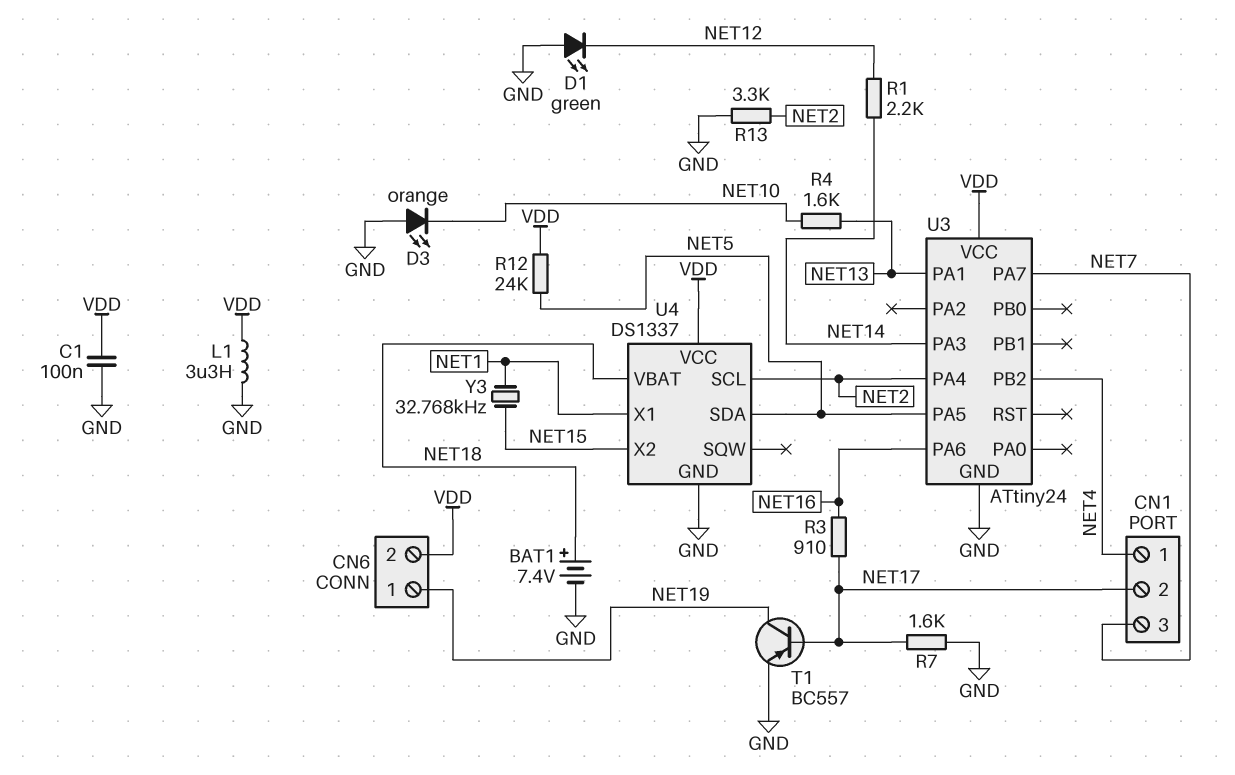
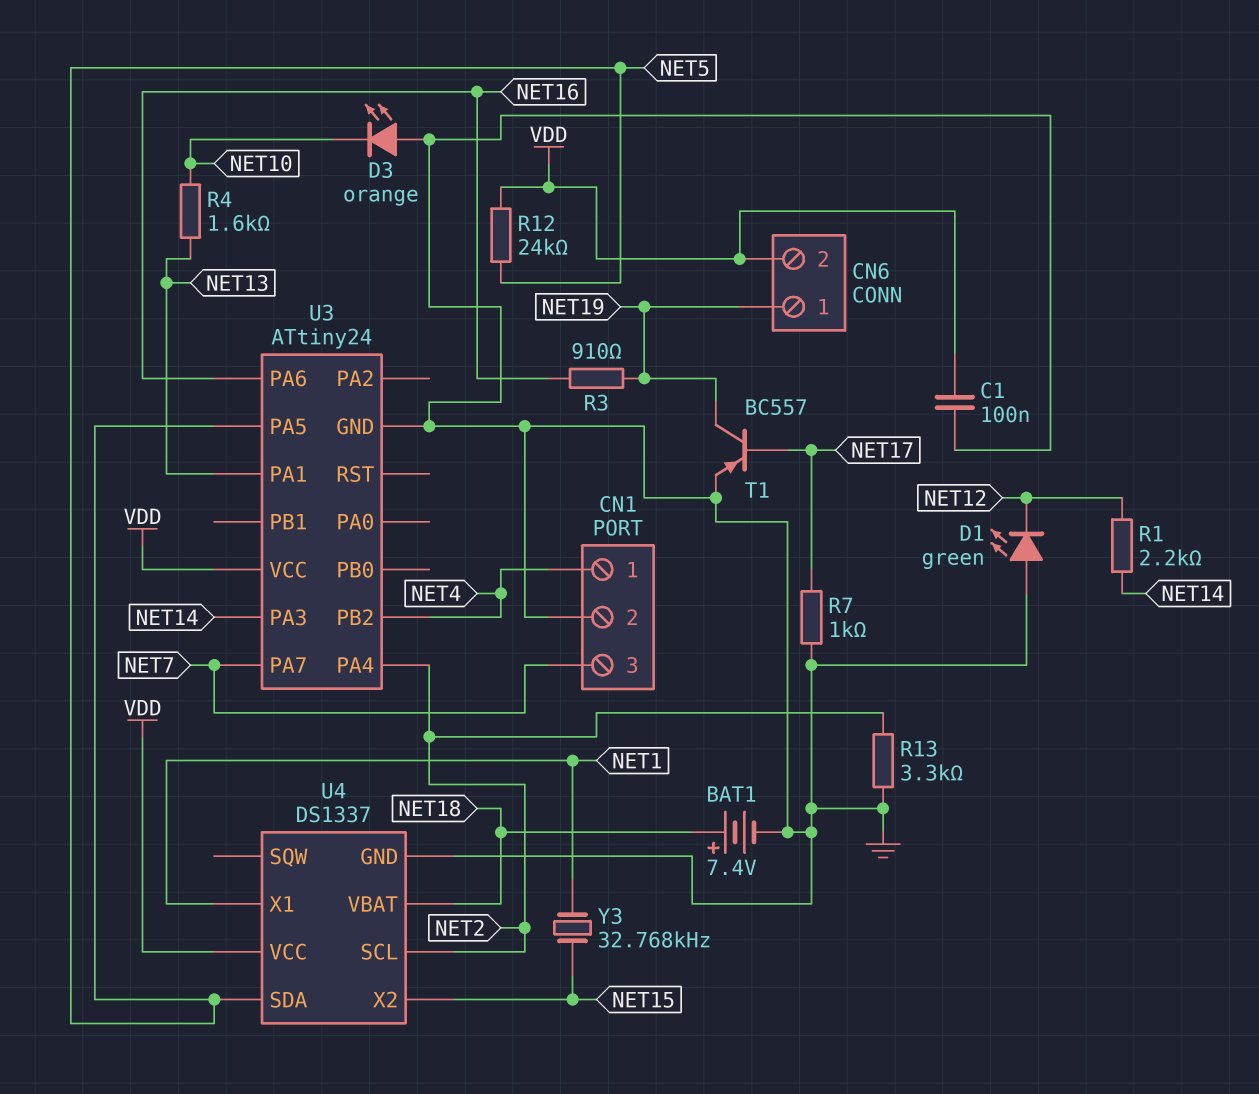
CN1 pin 2: NET17 -> GND
L1: 3.3uH (GND, VDD) -> none
R3: 910 (NET16, NET17) -> 910 (NET16, NET19)
R7: 1.6k (GND, NET17) -> 1k (GND, NET17)

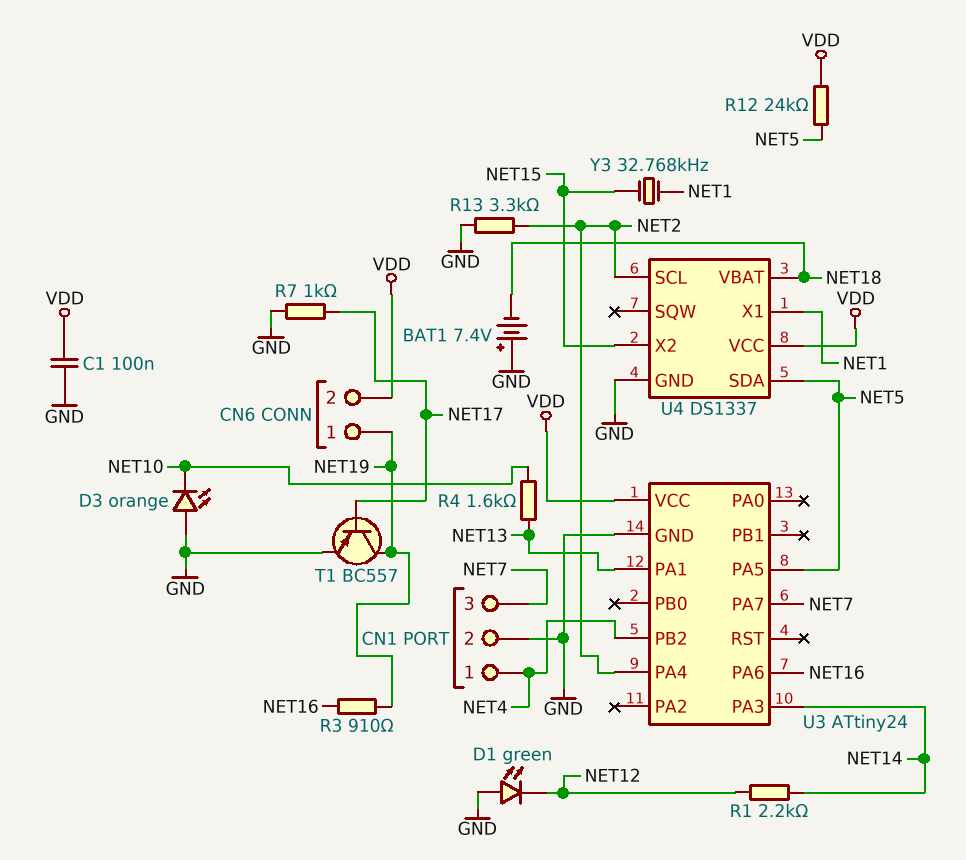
BAT1: 7.4V (plus NET18, minus GND) -> 7.4V (plus GND, minus NET18)

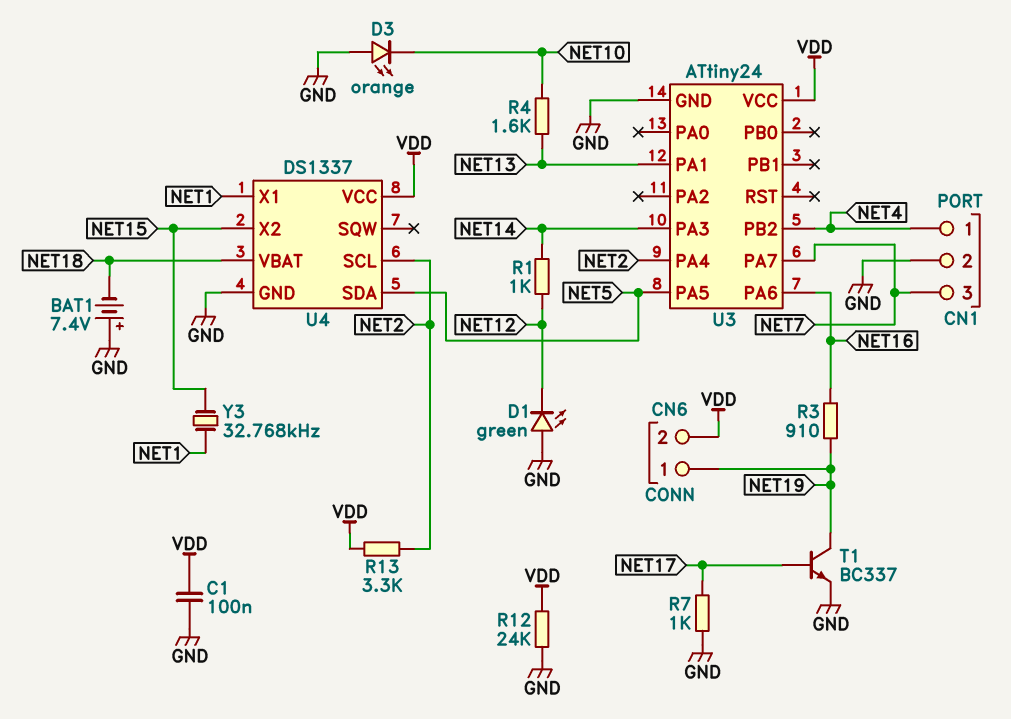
R1: 2.2k (NET12, NET14) -> 1k (NET12, NET14)
R12: 24k (NET5, VDD) -> 24k (GND, VDD)
R13: 3.3k (GND, NET2) -> 3.3k (NET2, VDD)
T1: PNP BC557 (B NET17, C NET19, E GND) -> NPN BC337 (B NET17, C NET19, E GND)

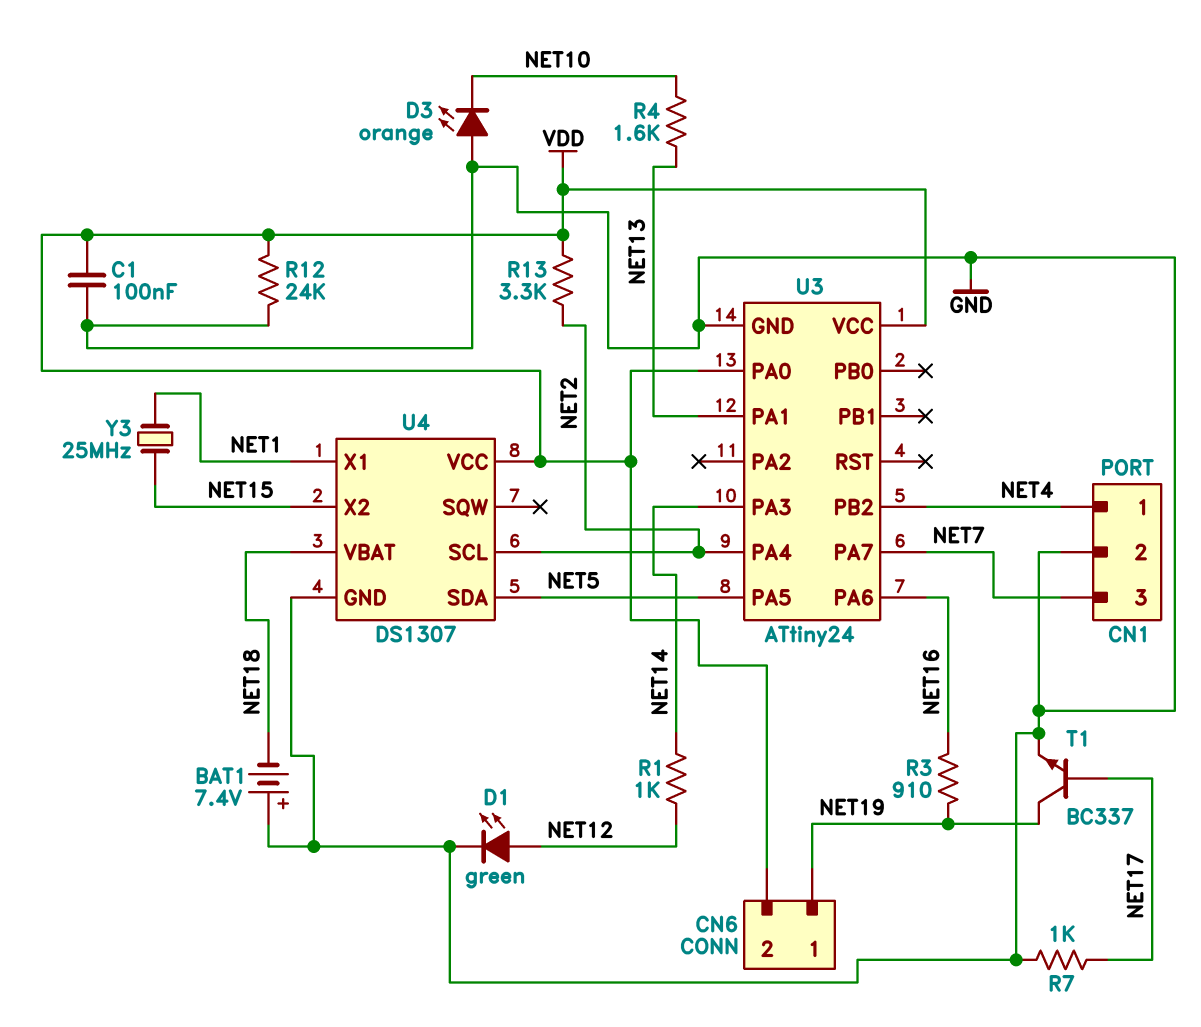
D1: LED green (A GND, K NET12) -> LED green (A NET12, K GND)
U3 pin PA0: none -> VDD
U4: DS1337 -> DS1307
Y3: 32.768kHz (NET1, NET15) -> 25MHz (NET1, NET15)

